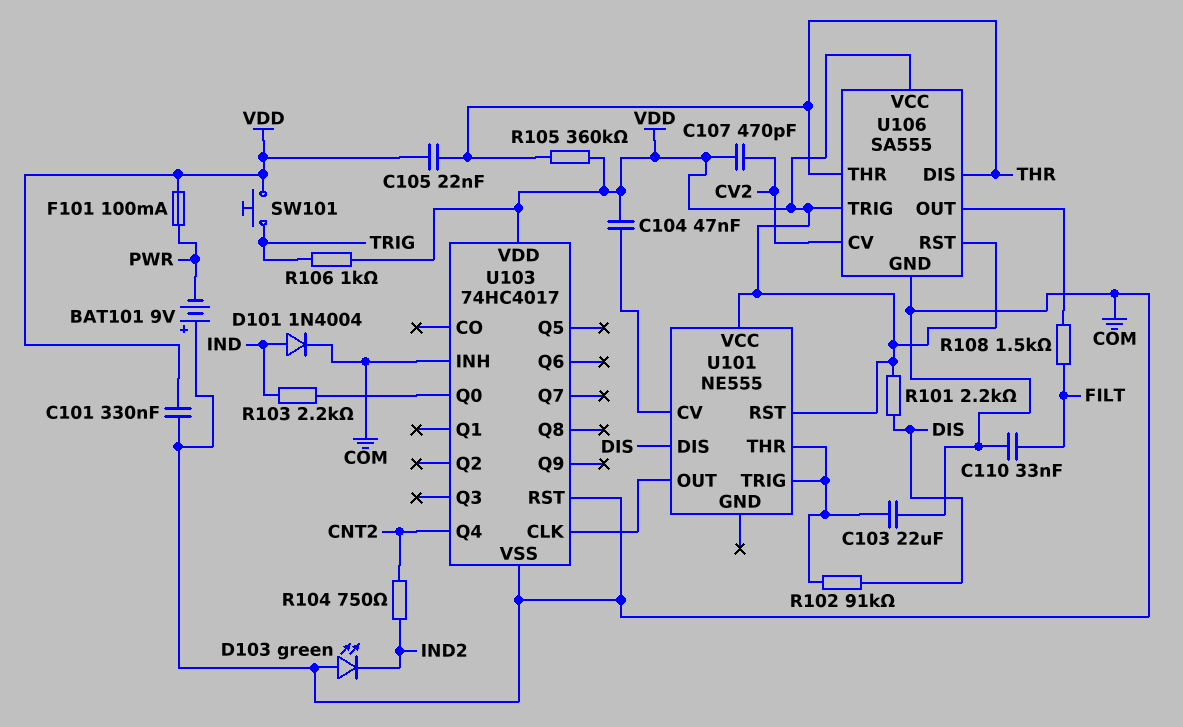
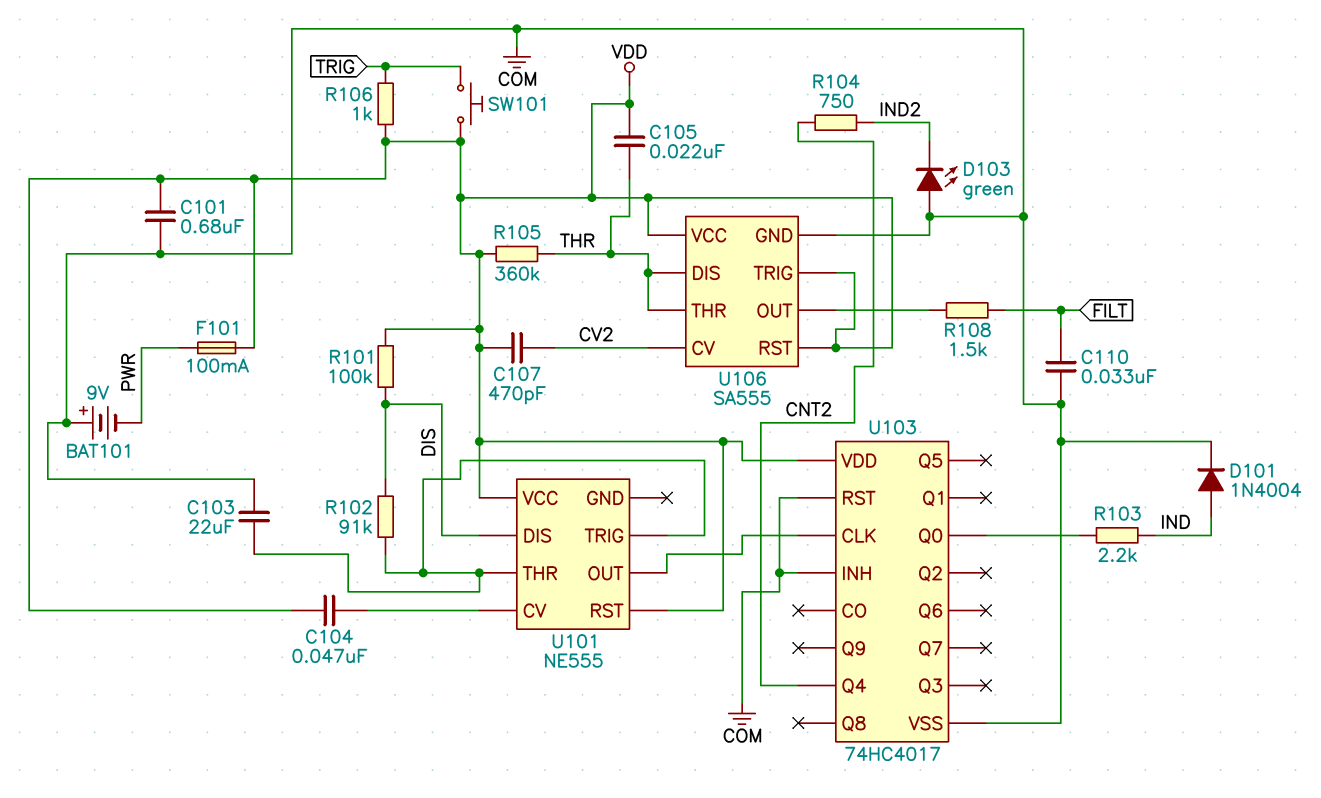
C101: 330nF (COM, VDD) -> 680nF (COM, VDD)
R101: 2.2k (DIS, VDD) -> 100k (DIS, VDD)

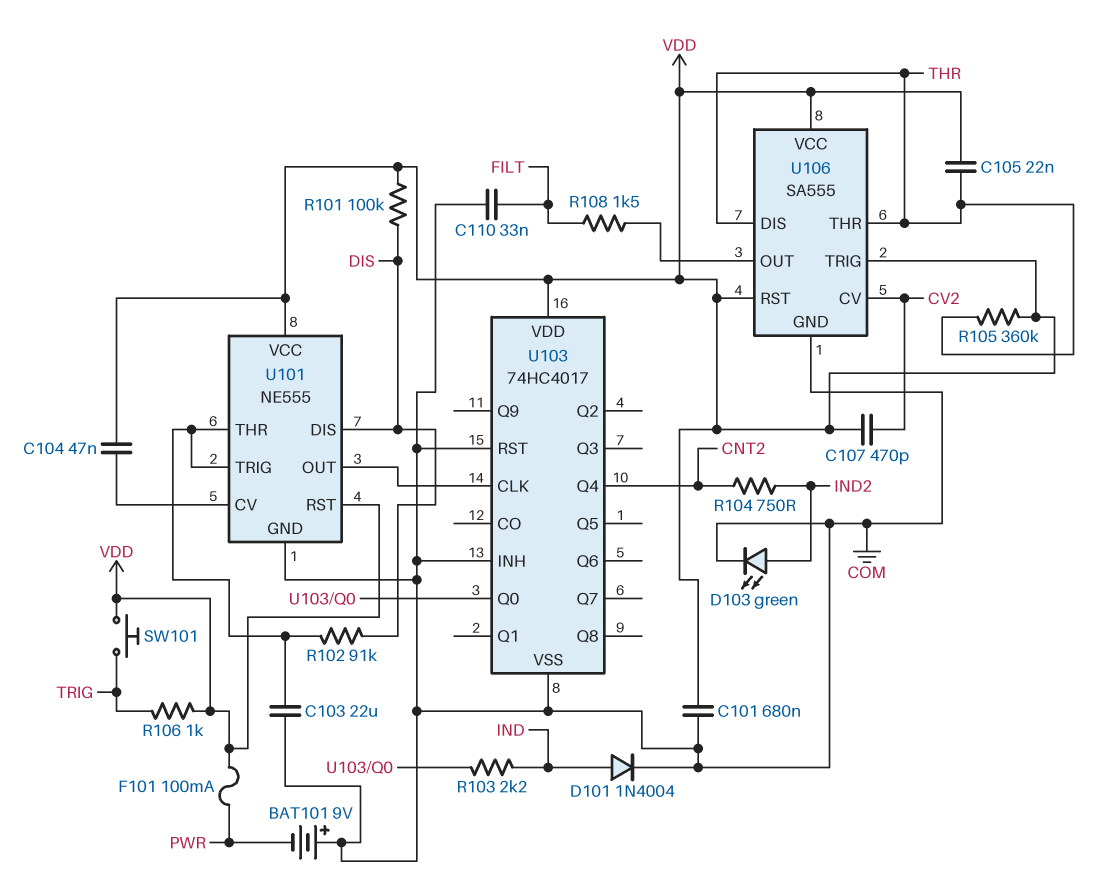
D103: LED green (A COM, K IND2) -> LED green (A IND2, K COM)
U101 pin GND: none -> COM

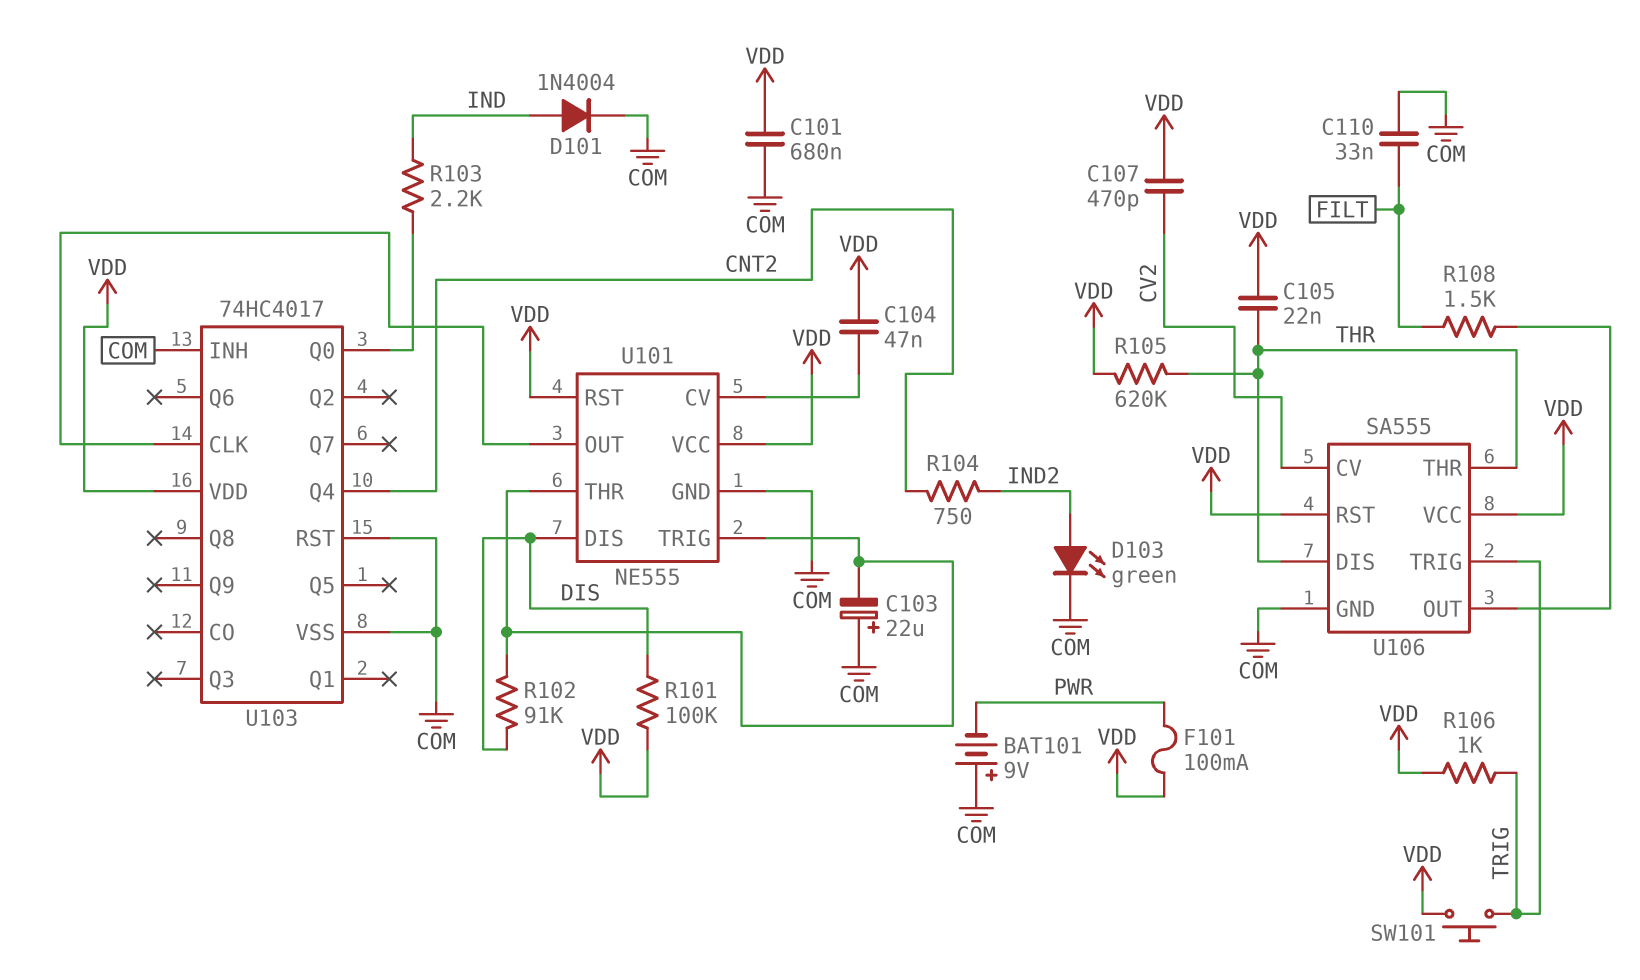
C103: 22uF (COM, U101/THR) -> 22uF (plus COM, minus U101/THR)
R105: 360k (THR, VDD) -> 620k (THR, VDD)
U106 pin TRIG: VDD -> TRIG

